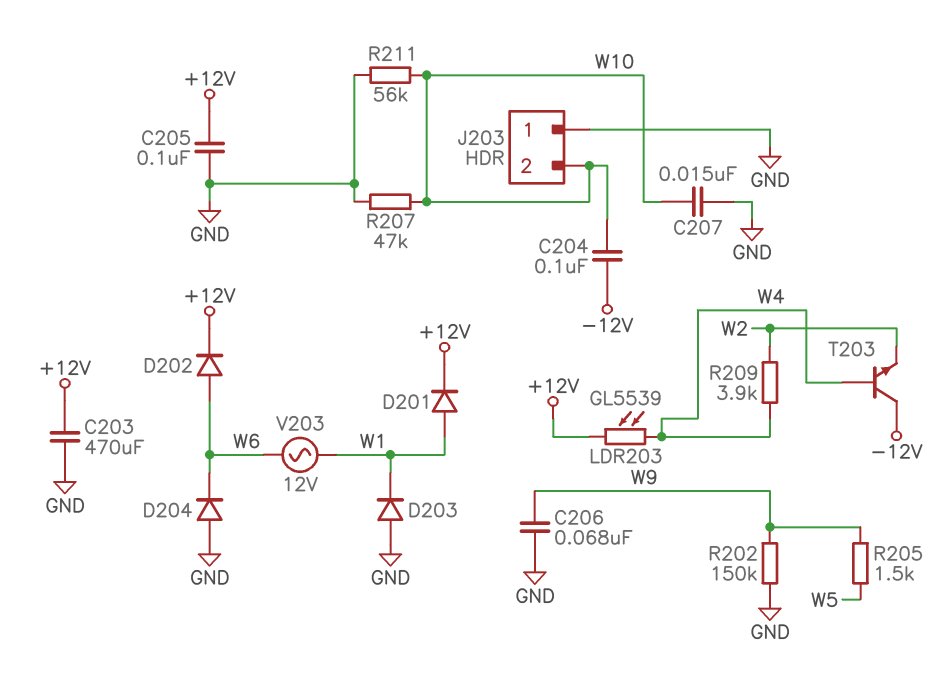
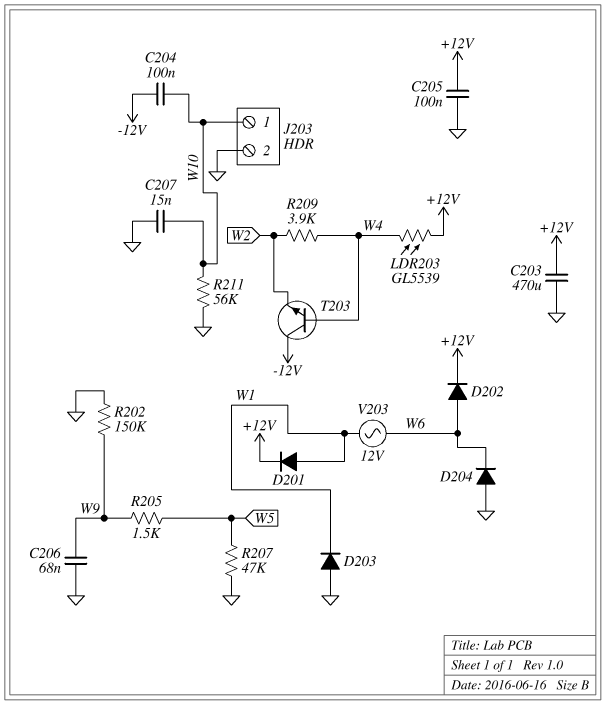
J203 pin 1: GND -> W10
J203 pin 2: W10 -> GND
R207: 47k (GND, W10) -> 47k (GND, W5)

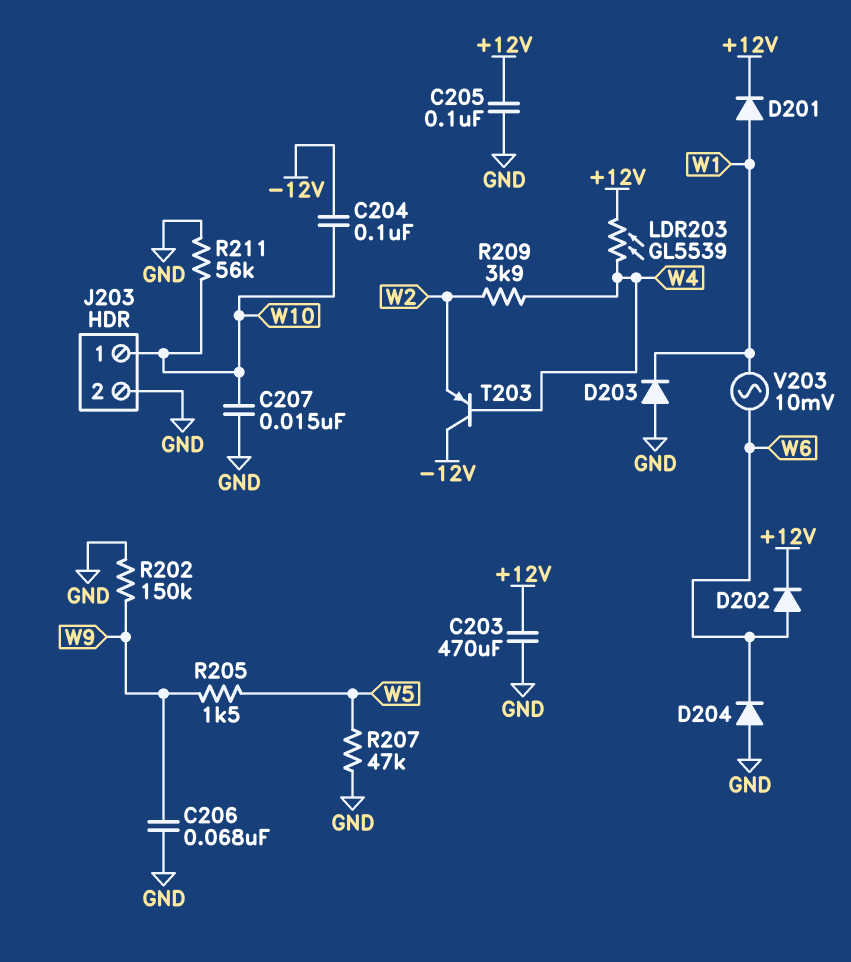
T203: NPN (B W4, C -12V, E W2) -> PNP (B W4, C -12V, E W2)
V203: AC 12V (W1, W6) -> AC 10mV (W1, W6)

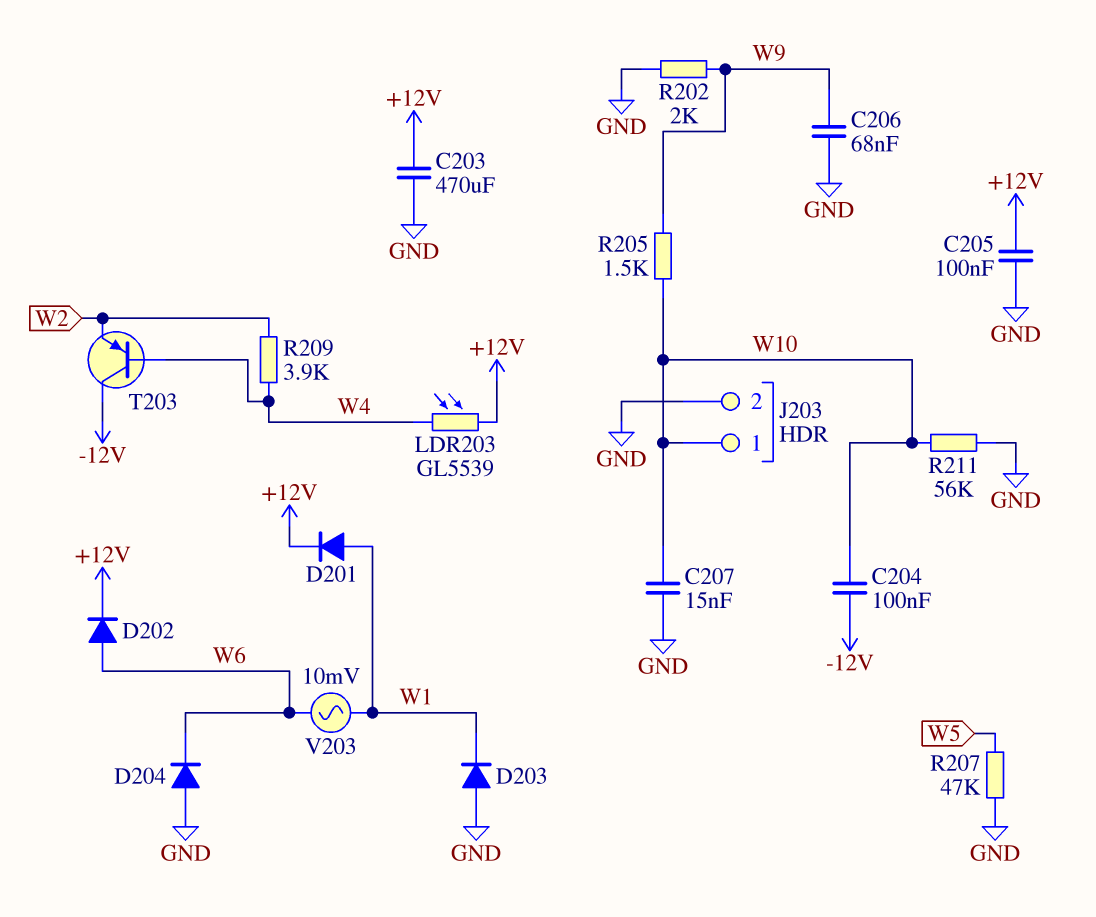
R202: 150k (GND, W9) -> 2k (GND, W9)
R205: 1.5k (W5, W9) -> 1.5k (W9, W10)

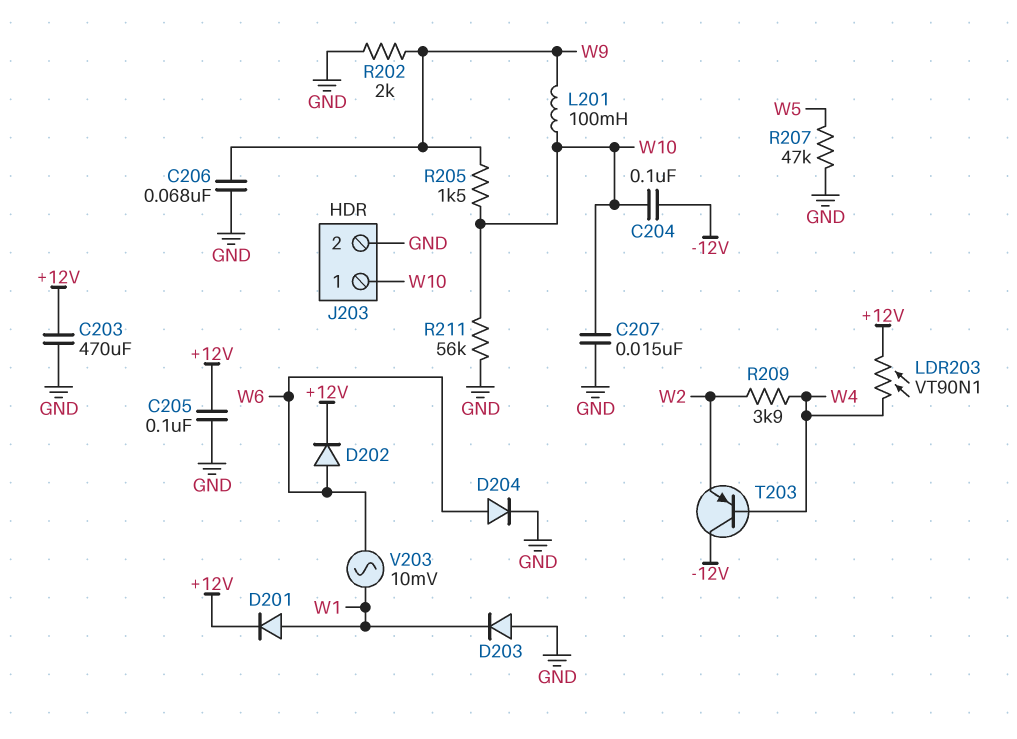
D204: diode (A GND, K W6) -> diode (A W6, K GND)
L201: none -> 100mH (W9, W10)
LDR203: GL5539 (+12V, W4) -> VT90N1 (+12V, W4)

